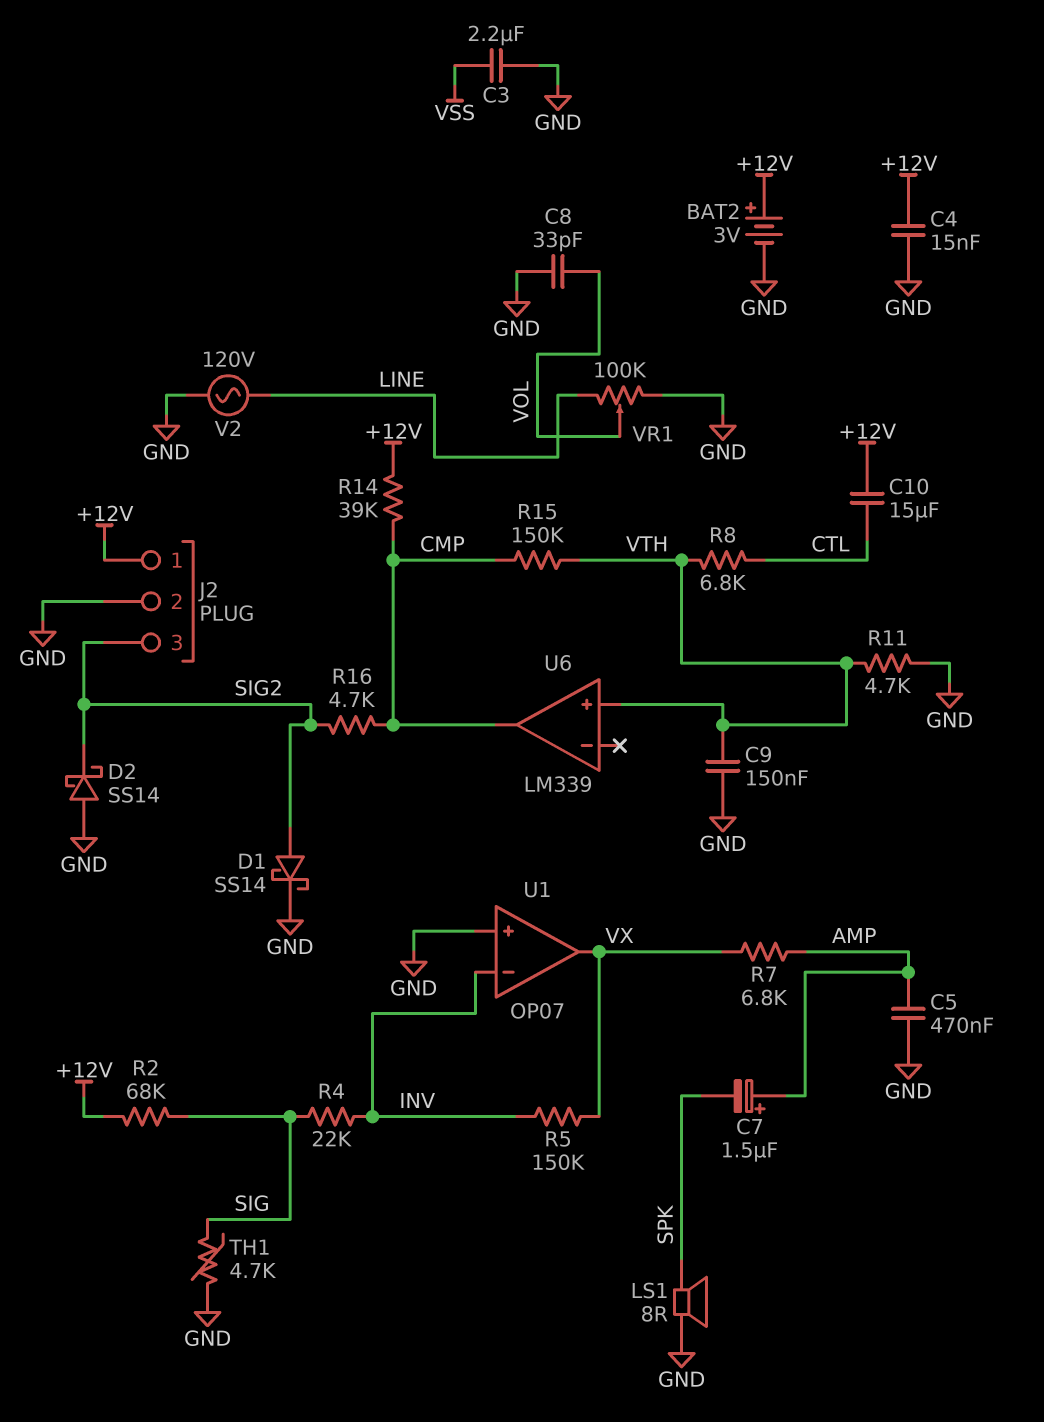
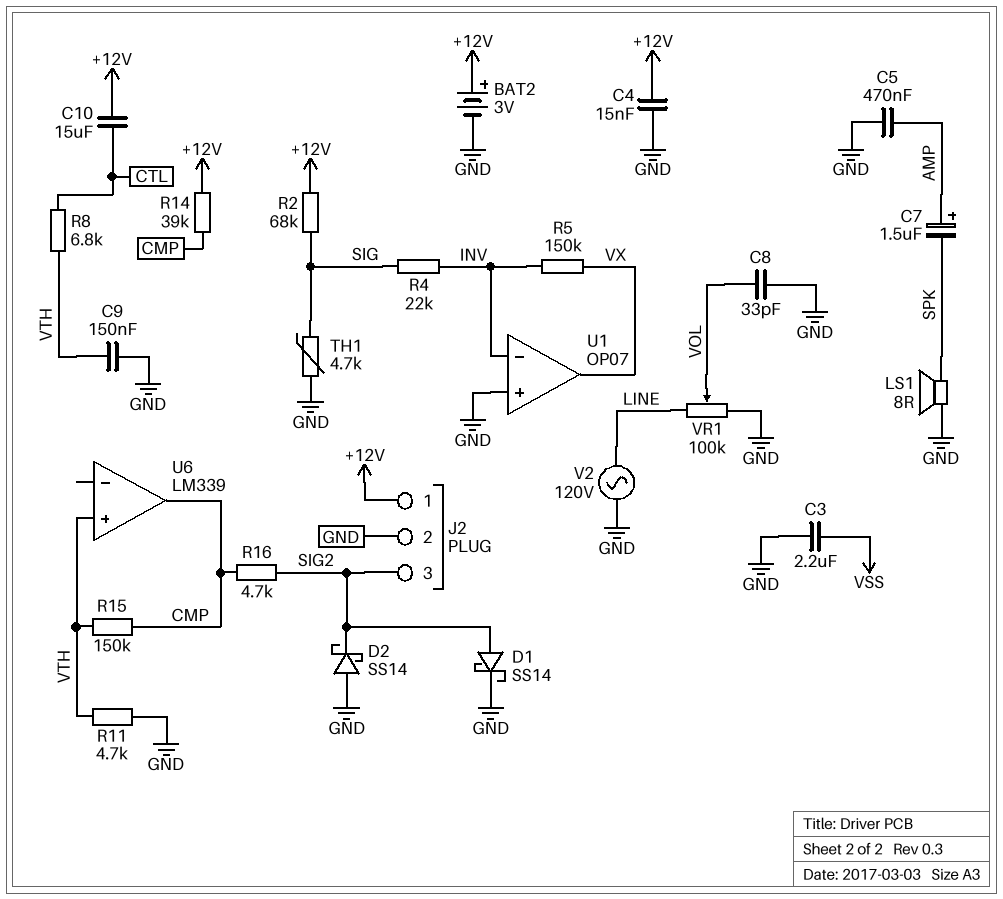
R7: 6.8k (AMP, VX) -> none

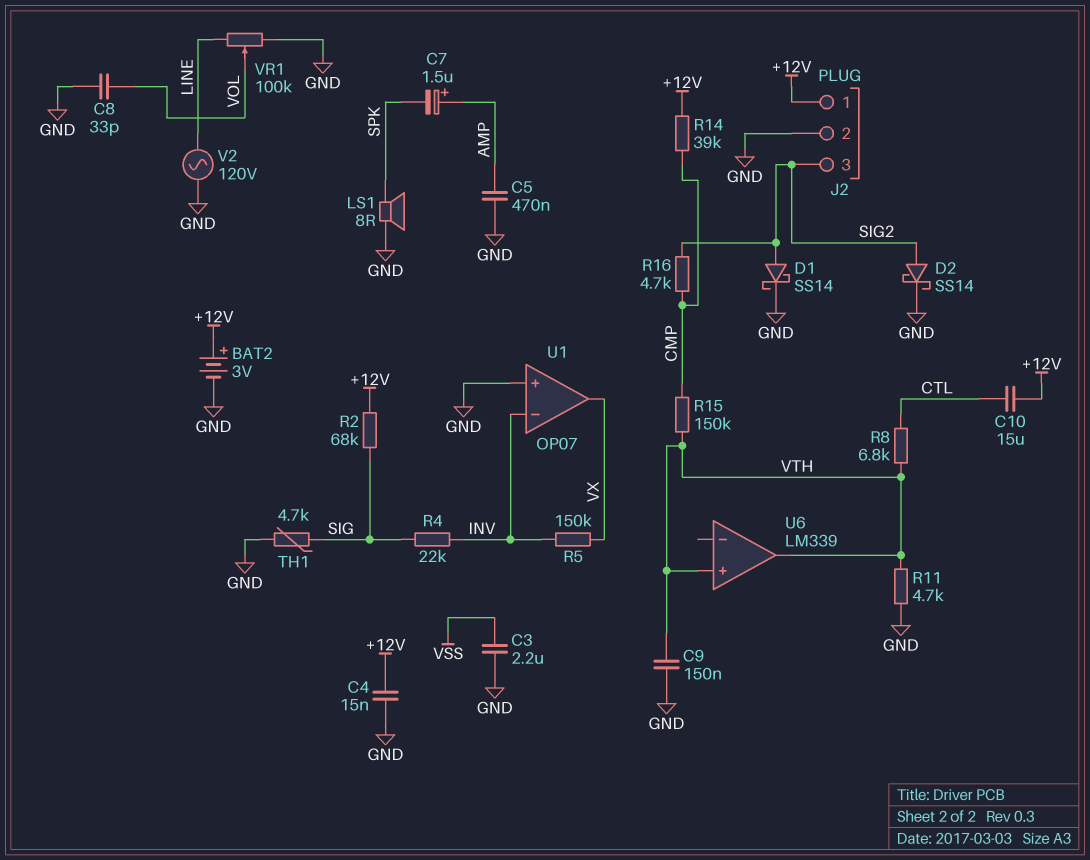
D2: schottky SS14 (A GND, K SIG2) -> schottky SS14 (A SIG2, K GND)
U6 pin out: CMP -> VTH

